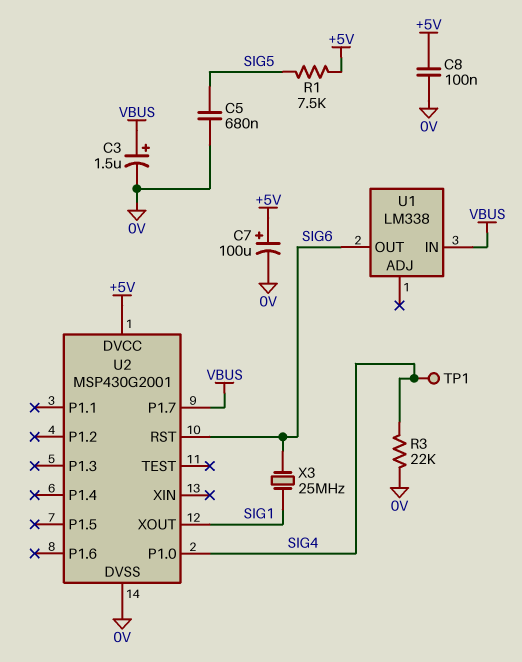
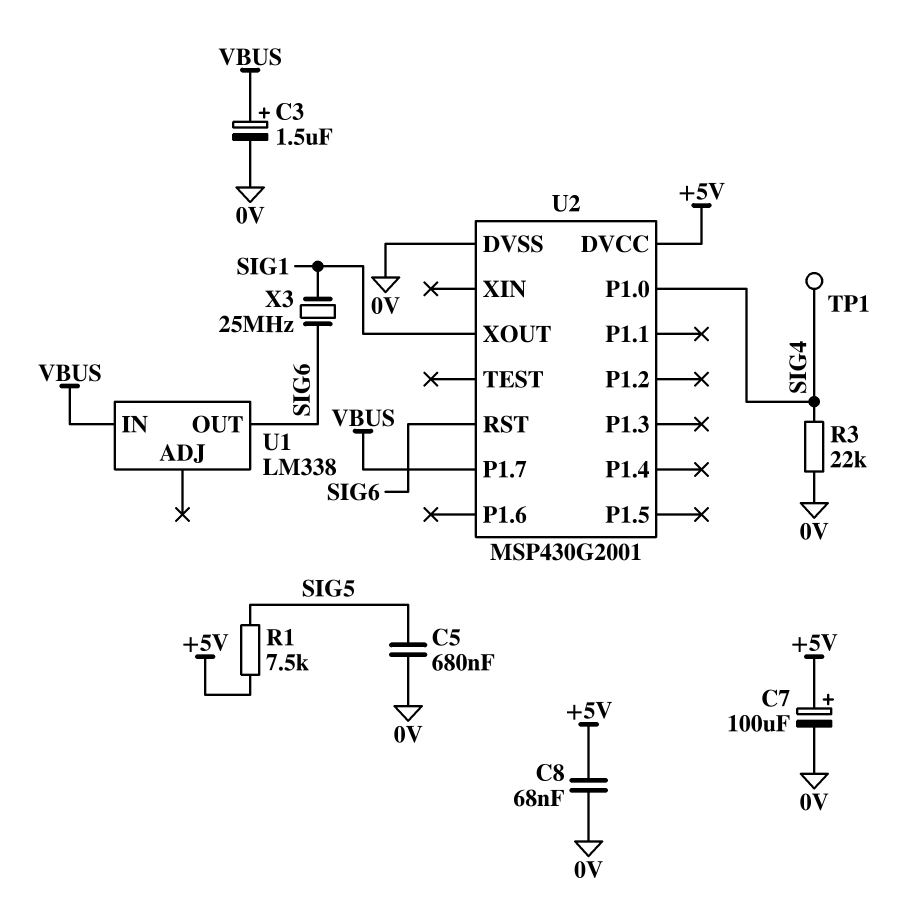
C8: 100nF (+5V, 0V) -> 68nF (+5V, 0V)

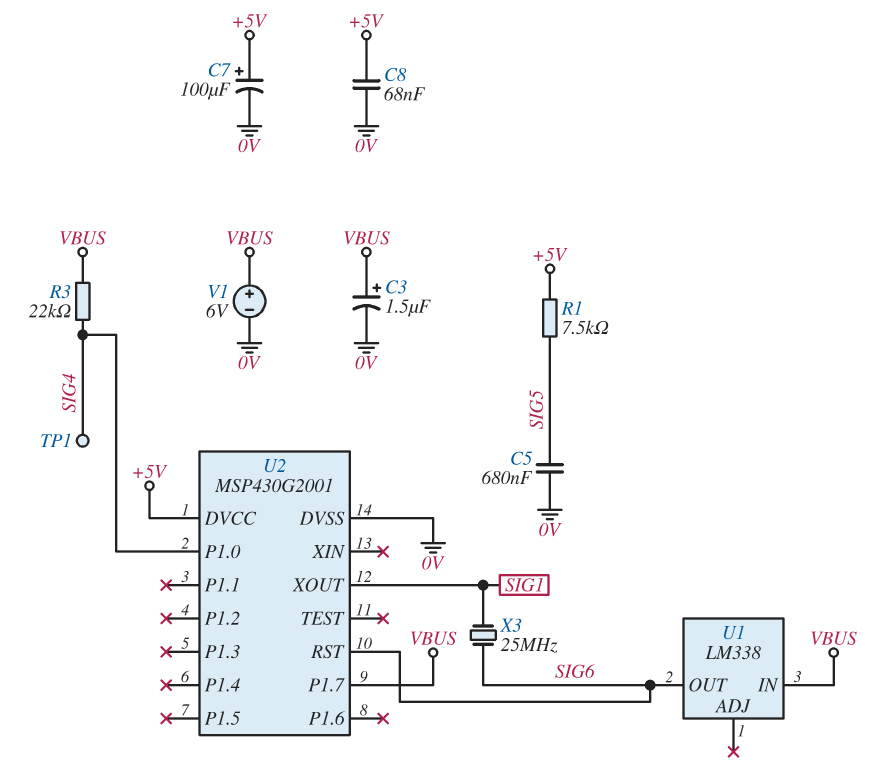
R3: 22k (0V, SIG4) -> 22k (SIG4, VBUS)
V1: none -> 6V (plus VBUS, minus 0V)

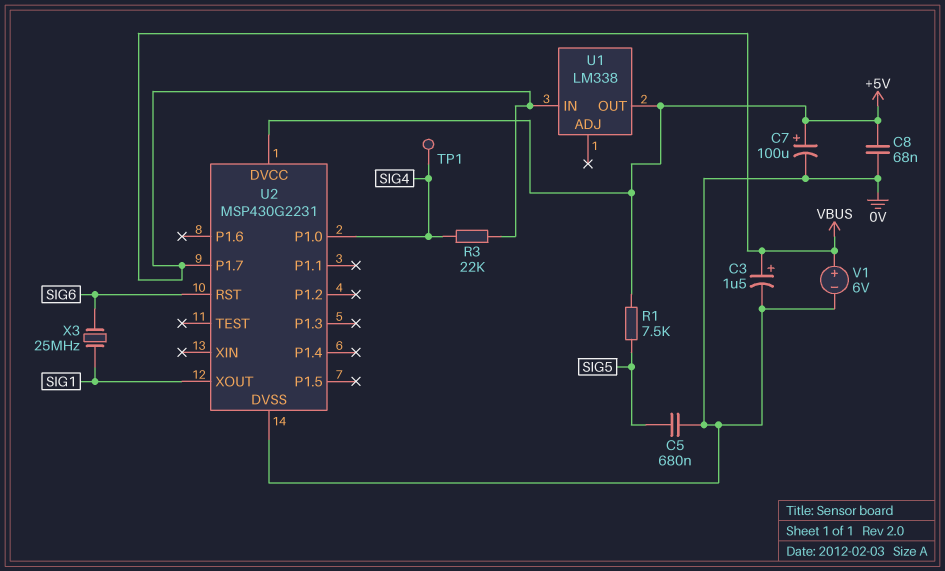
U1 pin OUT: SIG6 -> +5V
U2: MSP430G2001 -> MSP430G2231

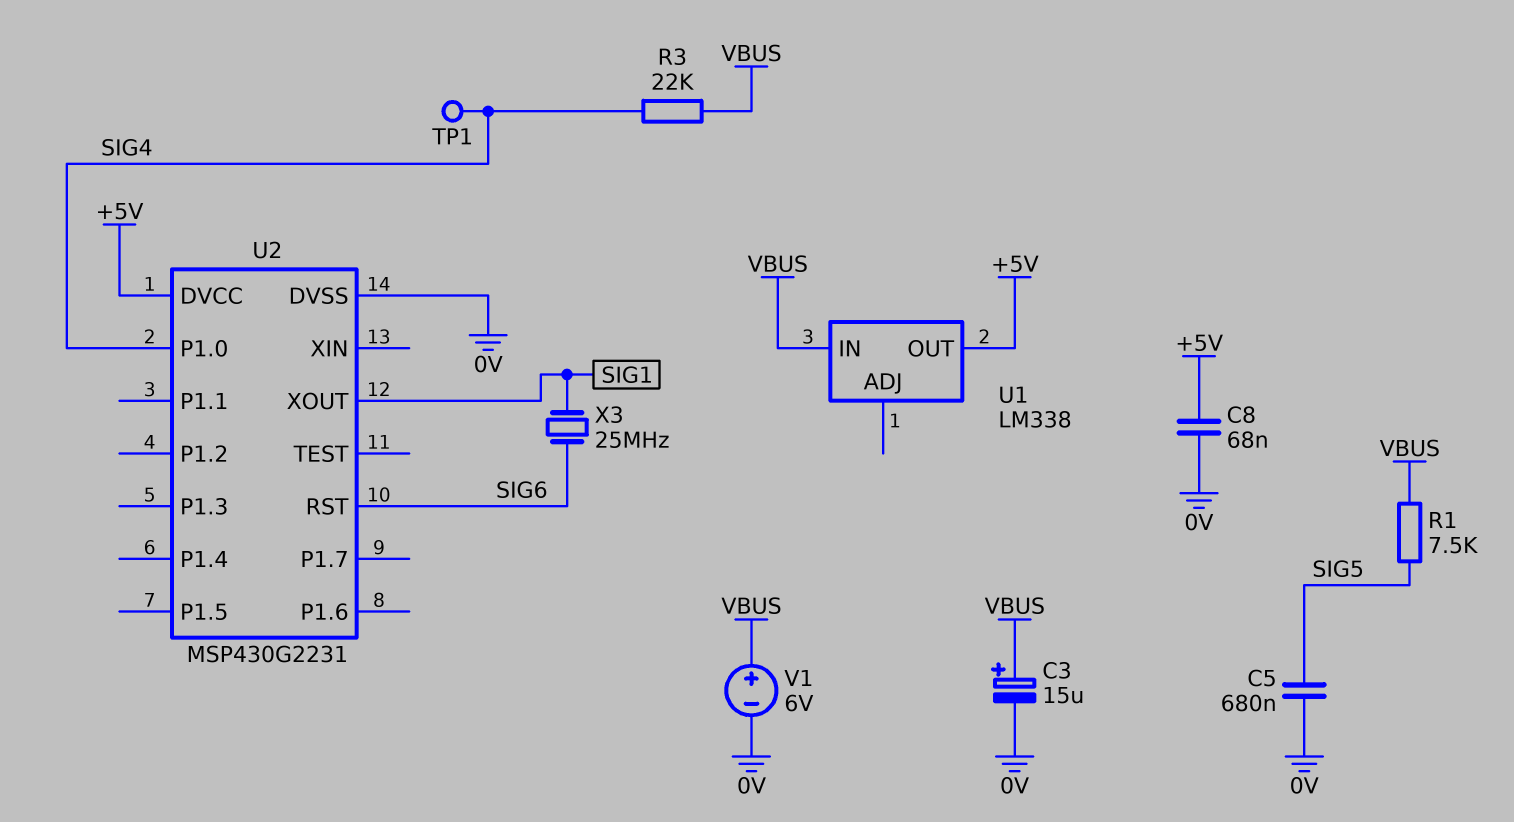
C3: 1.5uF (plus VBUS, minus 0V) -> 15uF (plus VBUS, minus 0V)
C7: 100uF (plus +5V, minus 0V) -> none
R1: 7.5k (+5V, SIG5) -> 7.5k (SIG5, VBUS)
U2 pin P1.7: VBUS -> none

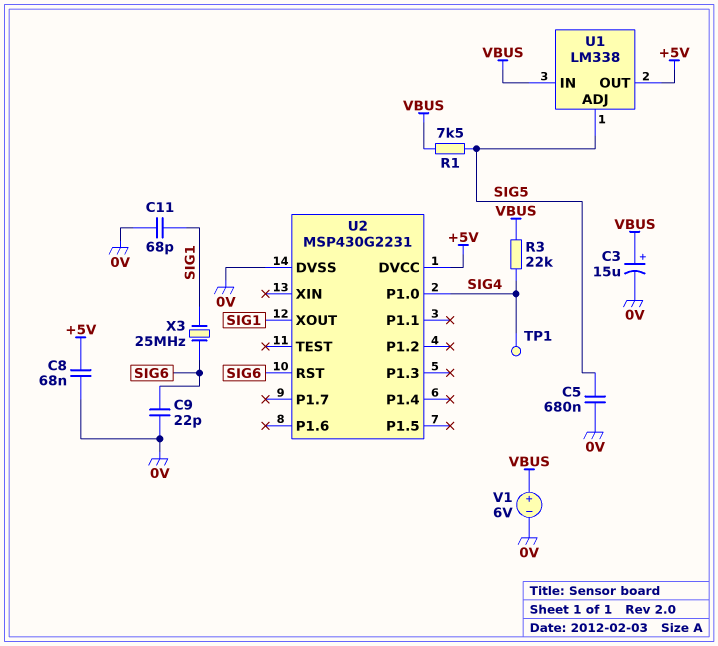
C9: none -> 22pF (0V, SIG6)
C11: none -> 68pF (0V, SIG1)
U1 pin ADJ: none -> SIG5

